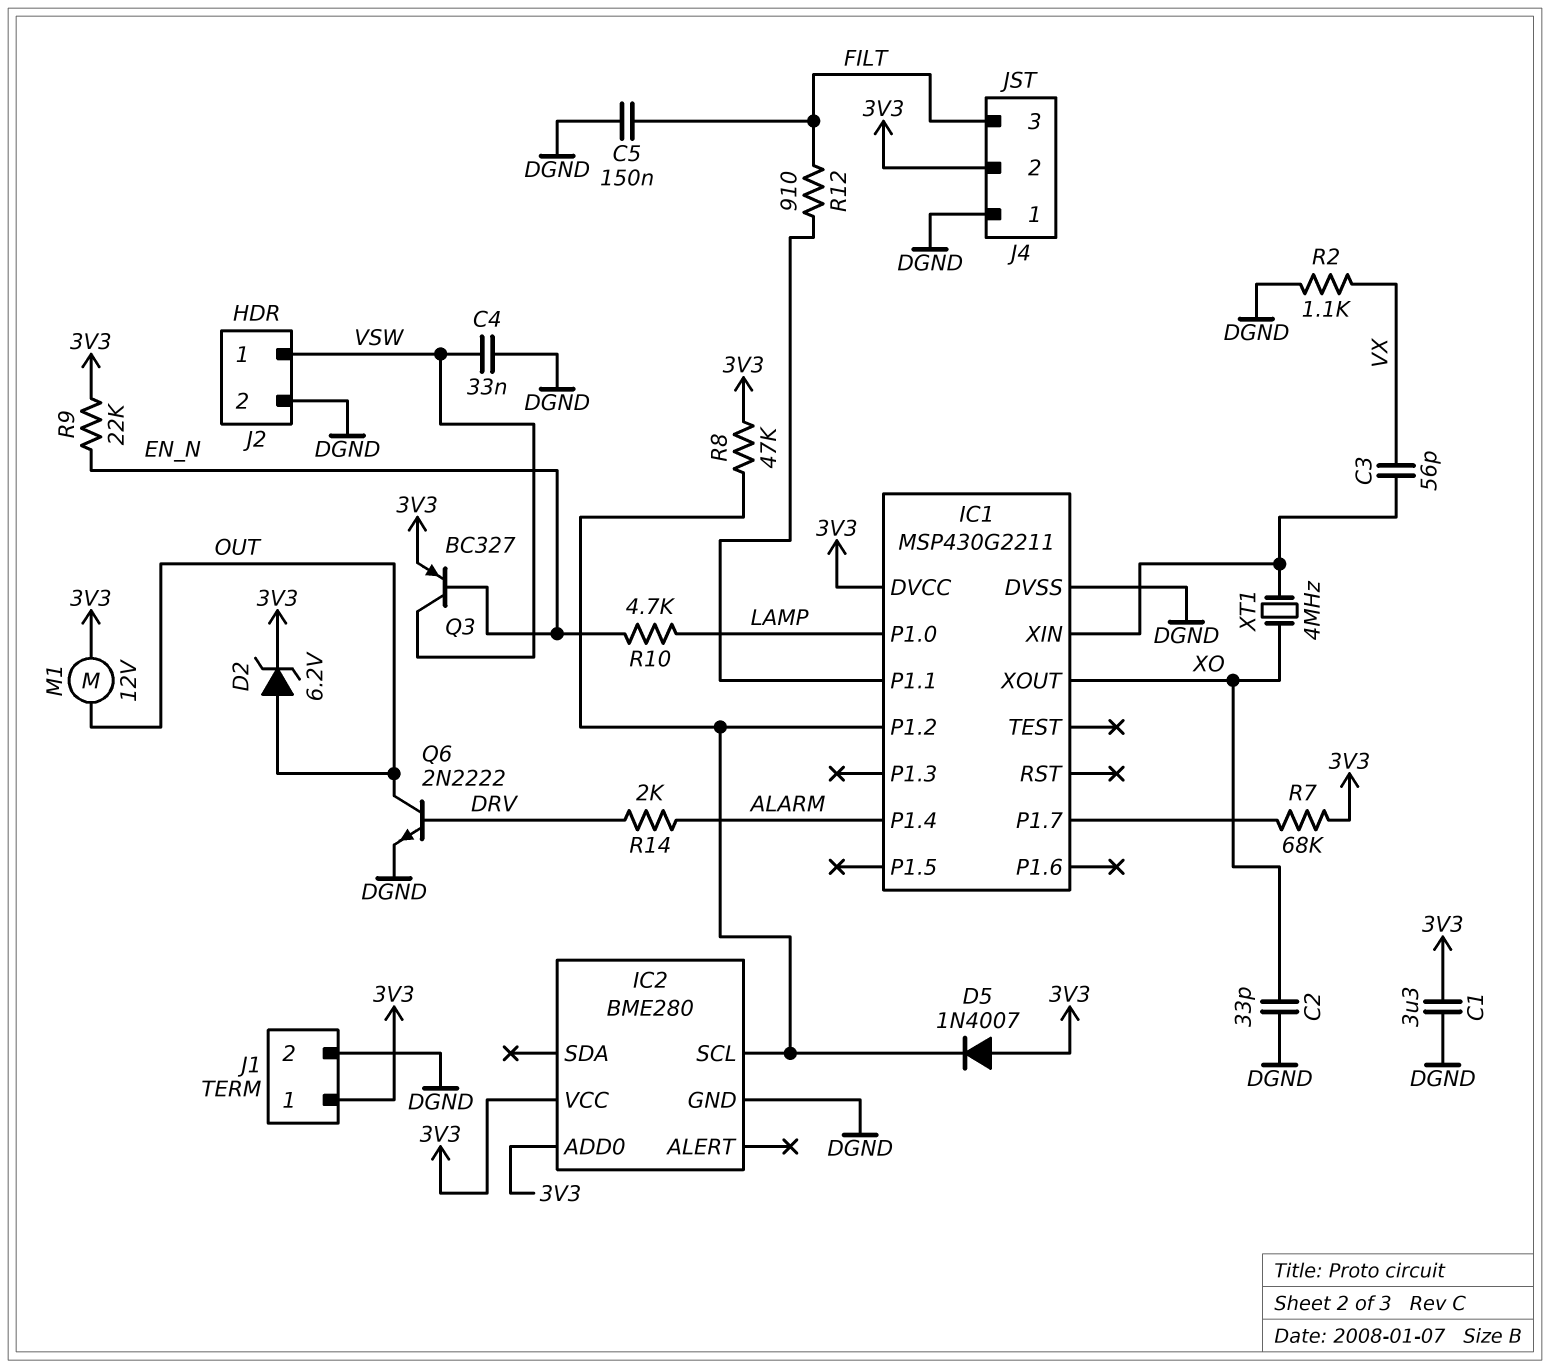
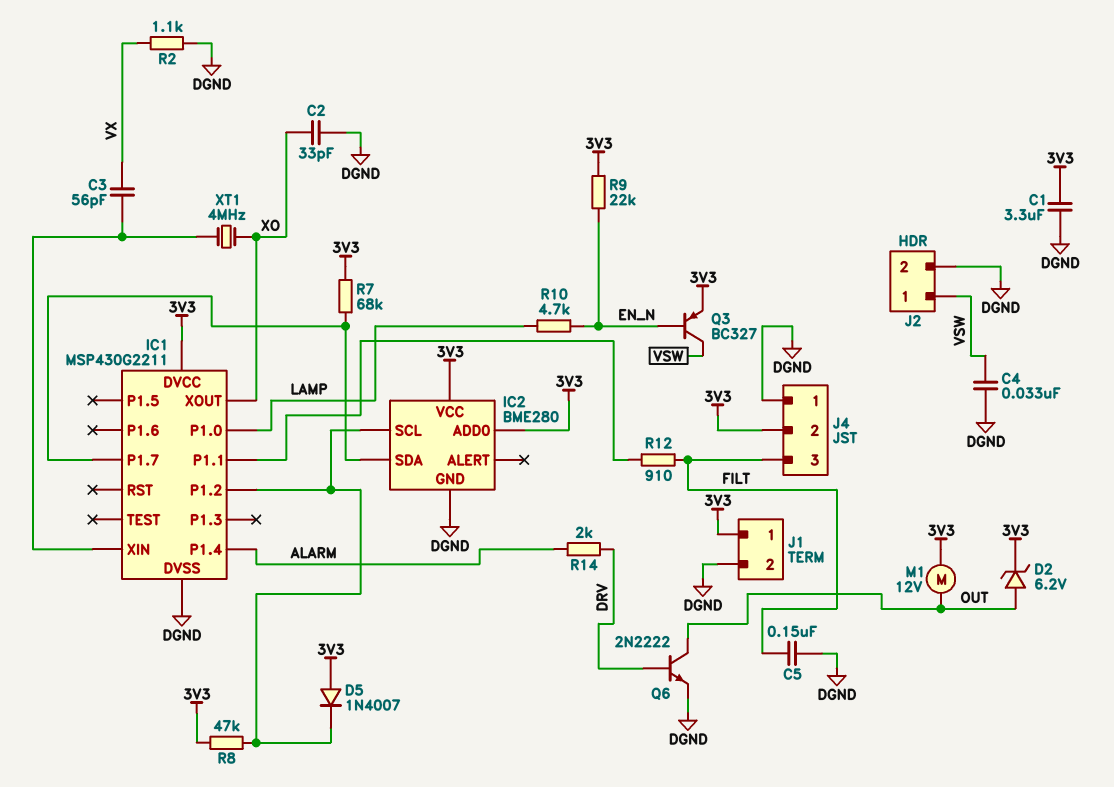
IC2 pin SDA: none -> IC1/P1.7

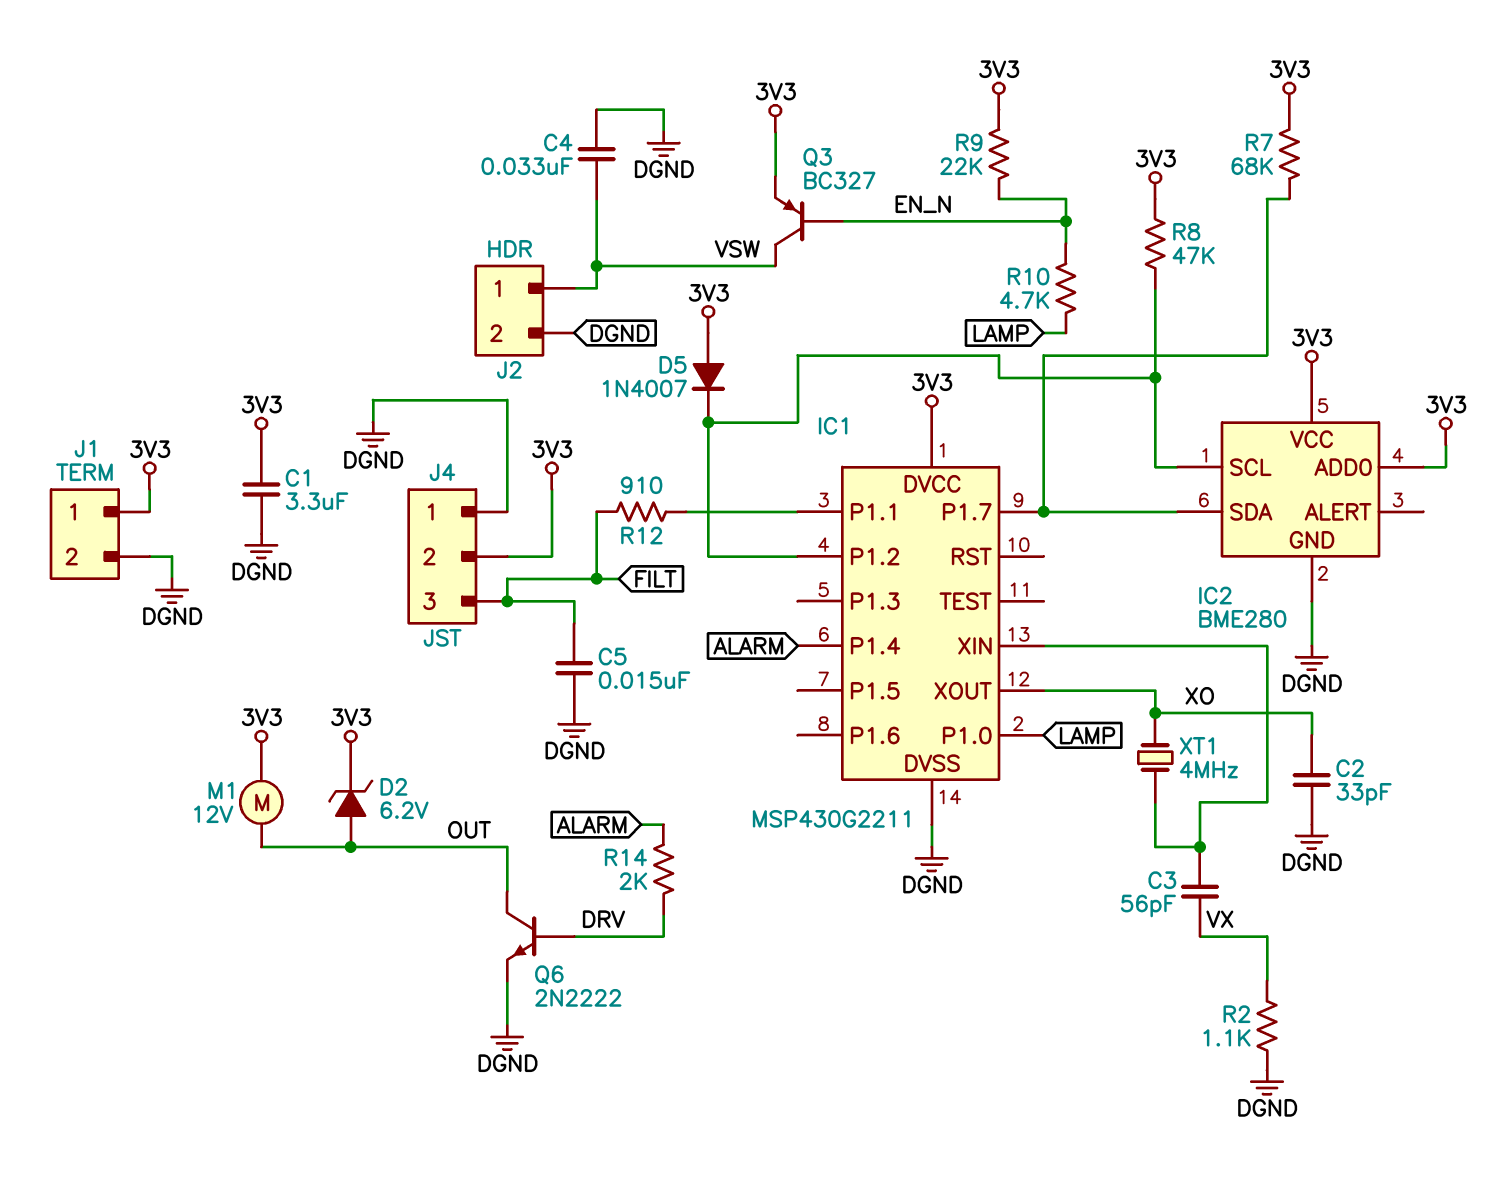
C5: 150nF (DGND, FILT) -> 15nF (DGND, FILT)

